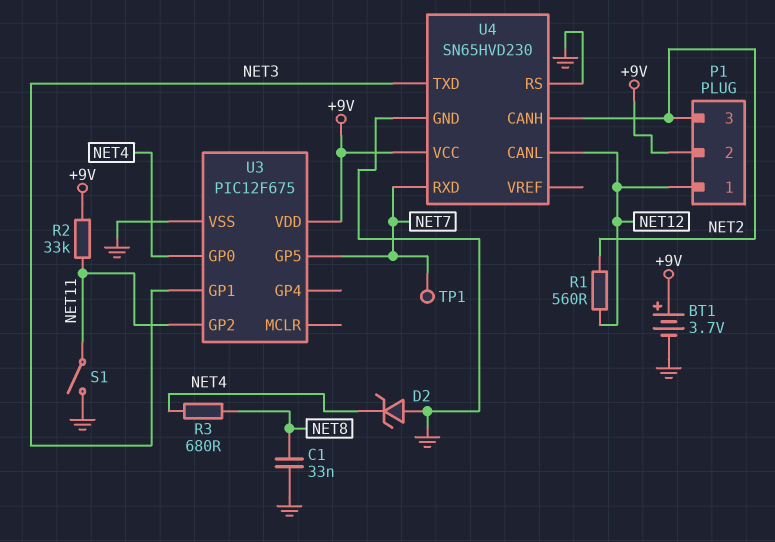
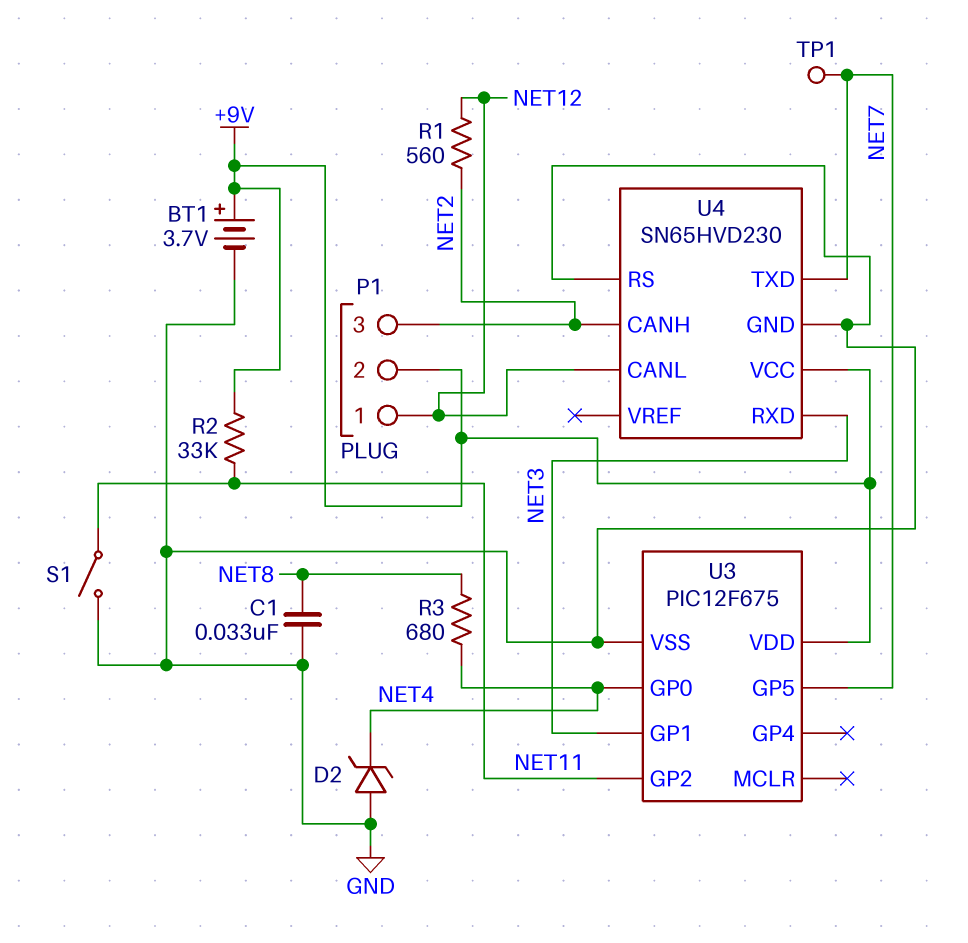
U4 pin RXD: NET7 -> NET3
U4 pin TXD: NET3 -> NET7

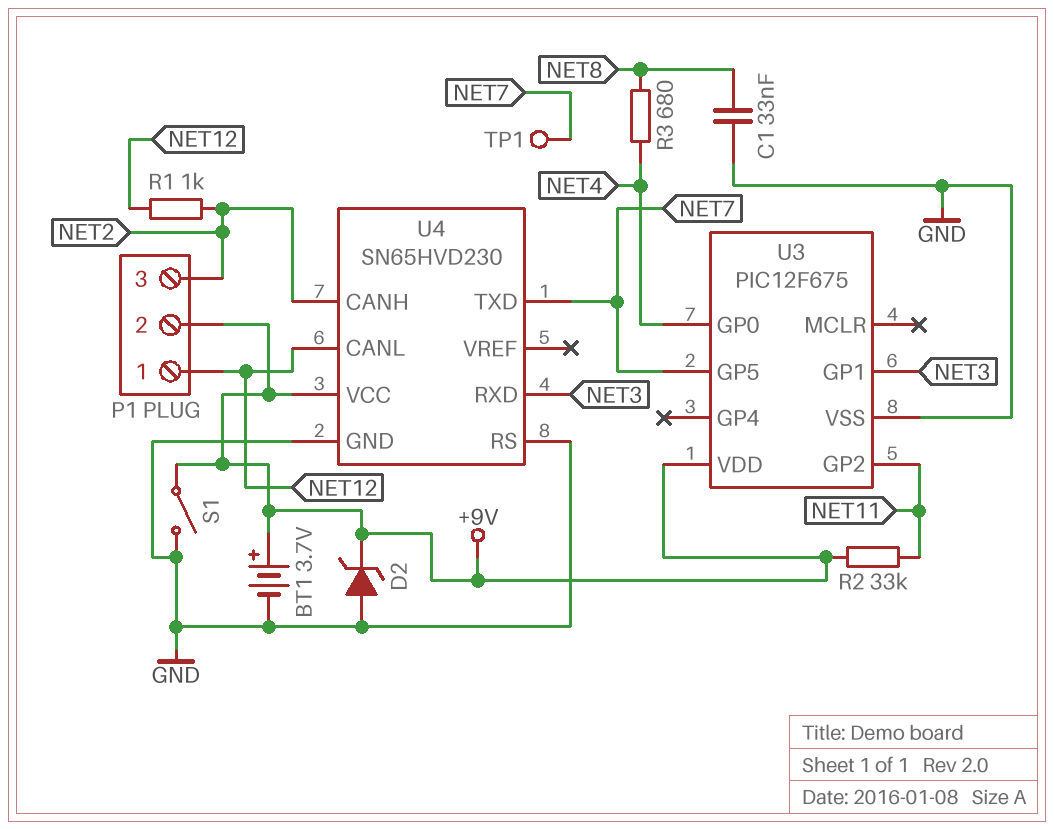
D2: zener (A GND, K NET4) -> zener (A GND, K +9V)
R1: 560 (NET2, NET12) -> 1k (NET2, NET12)
S1: switch (GND, NET11) -> switch (+9V, GND)

